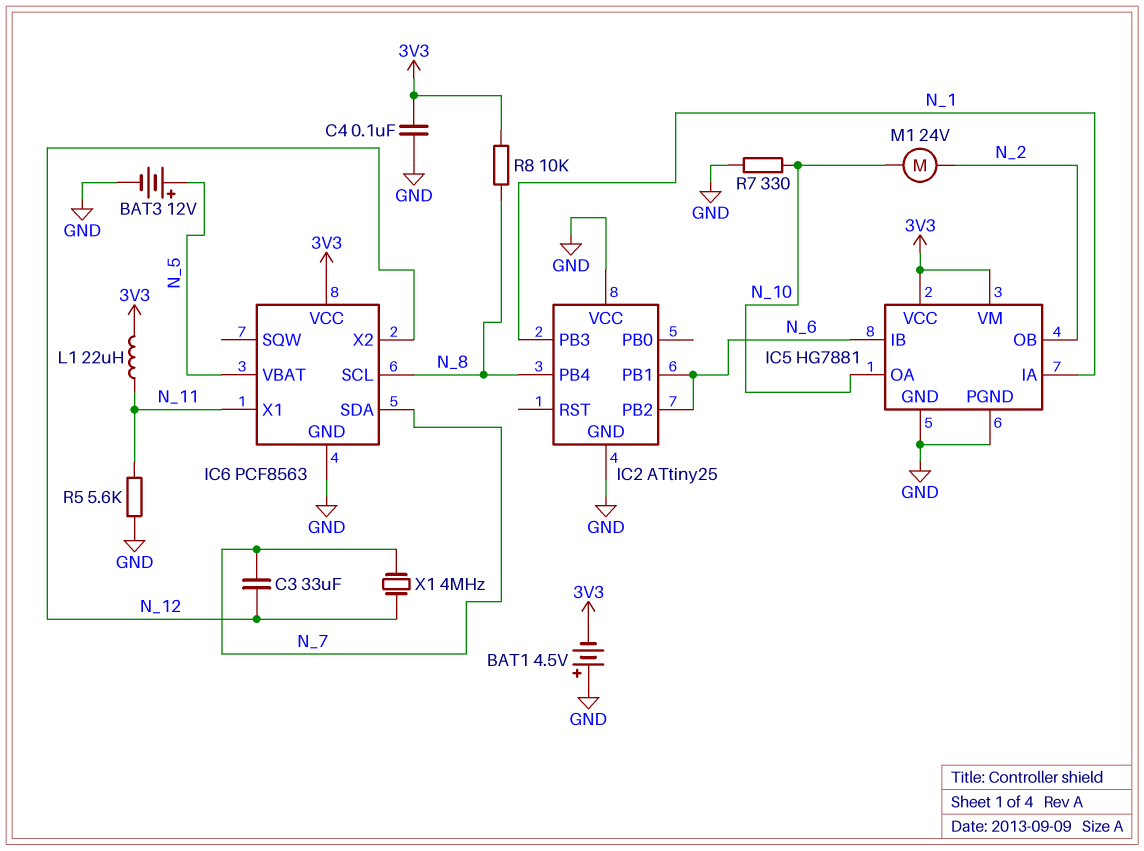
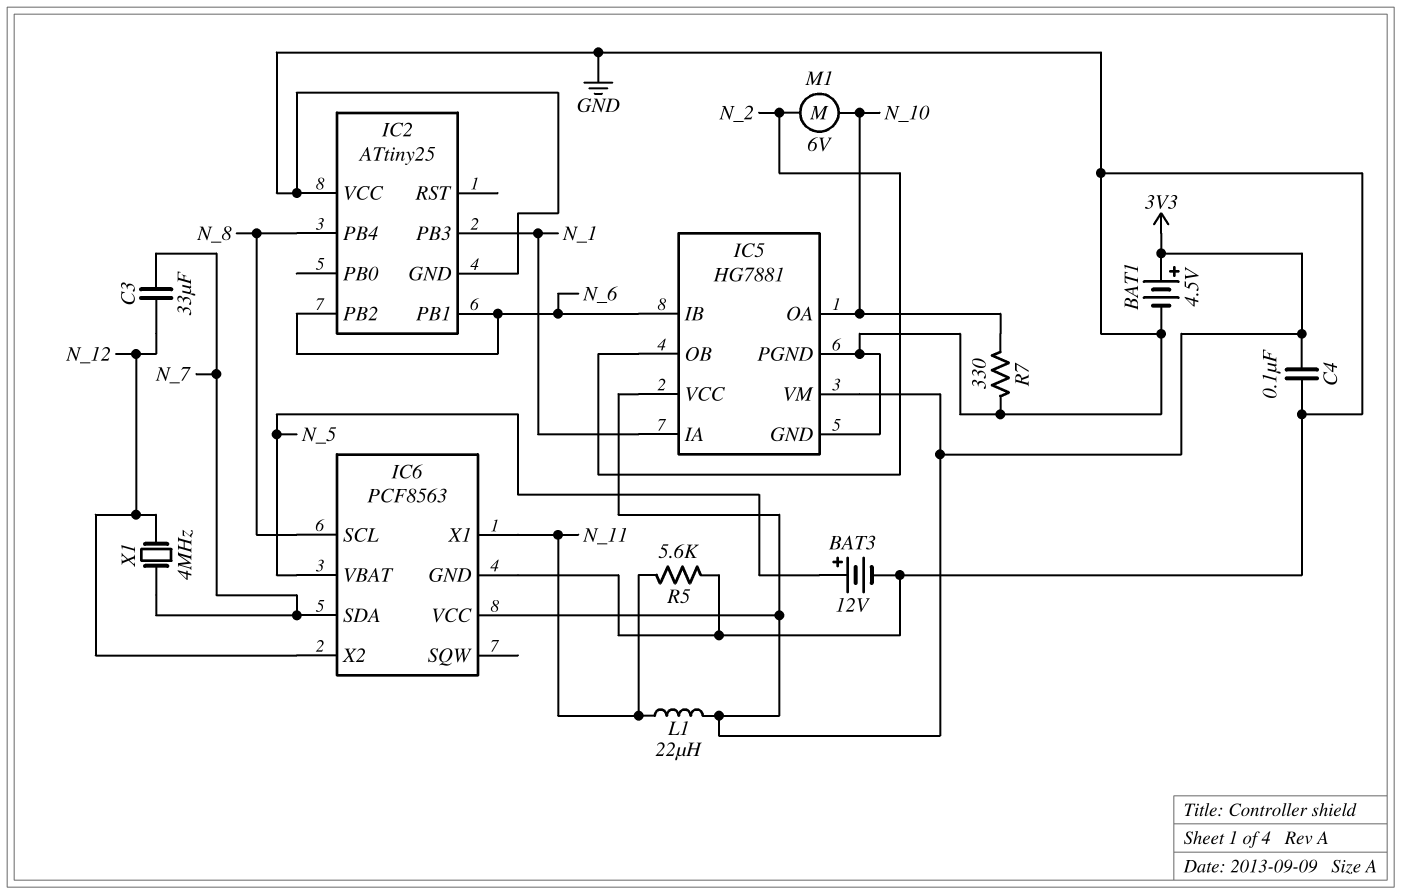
BAT1: 4.5V (plus GND, minus 3V3) -> 4.5V (plus 3V3, minus GND)
M1: motor 24V (N_2, N_10) -> motor 6V (N_2, N_10)
R8: 10k (3V3, N_8) -> none

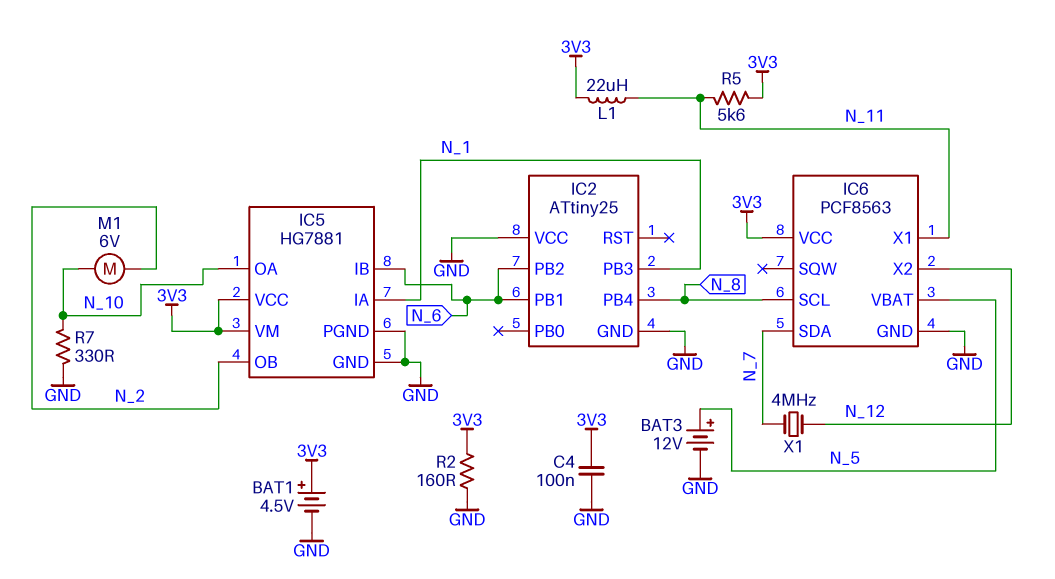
C3: 33uF (N_7, N_12) -> none
R2: none -> 160 (3V3, GND)
R5: 5.6k (GND, N_11) -> 5.6k (3V3, N_11)

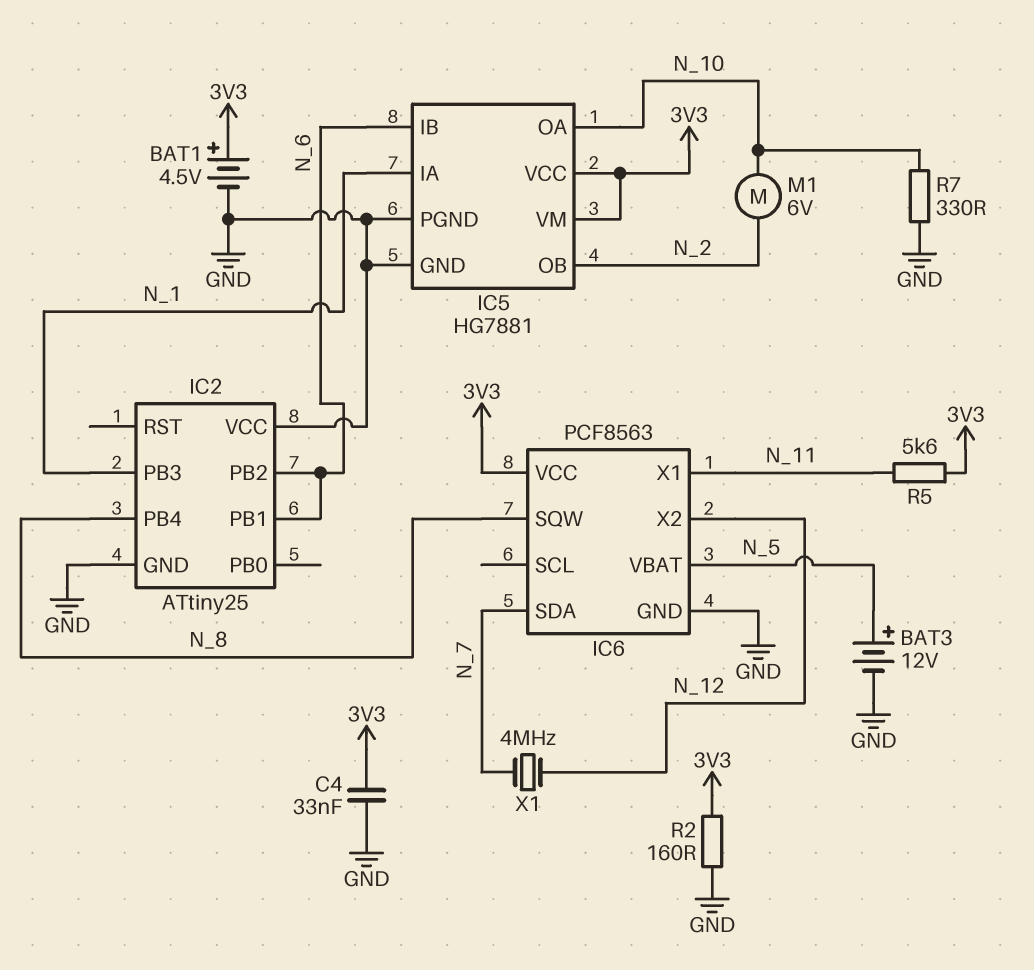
C4: 100nF (3V3, GND) -> 33nF (3V3, GND)
IC6 pin SCL: N_8 -> none
IC6 pin SQW: none -> N_8
L1: 22uH (3V3, N_11) -> none

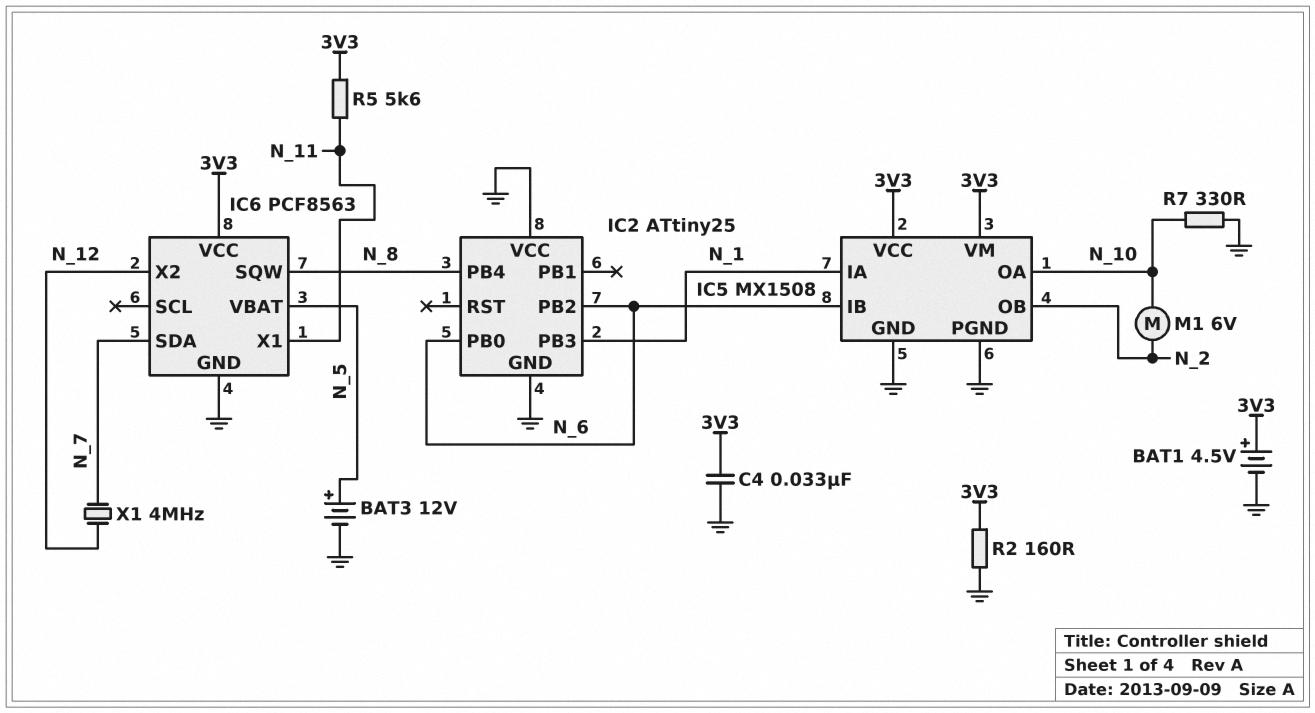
IC2 pin PB0: none -> N_6
IC2 pin PB1: N_6 -> none
IC5: HG7881 -> MX1508

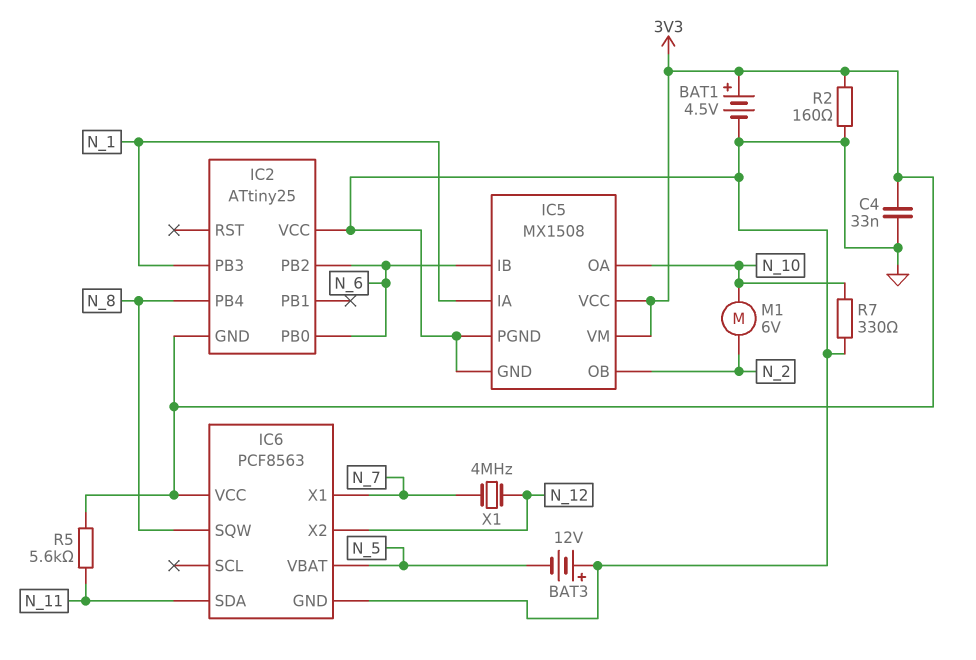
BAT3: 12V (plus N_5, minus GND) -> 12V (plus GND, minus N_5)
IC2 pin GND: GND -> 3V3
IC6 pin SDA: N_7 -> N_11
IC6 pin X1: N_11 -> N_7

